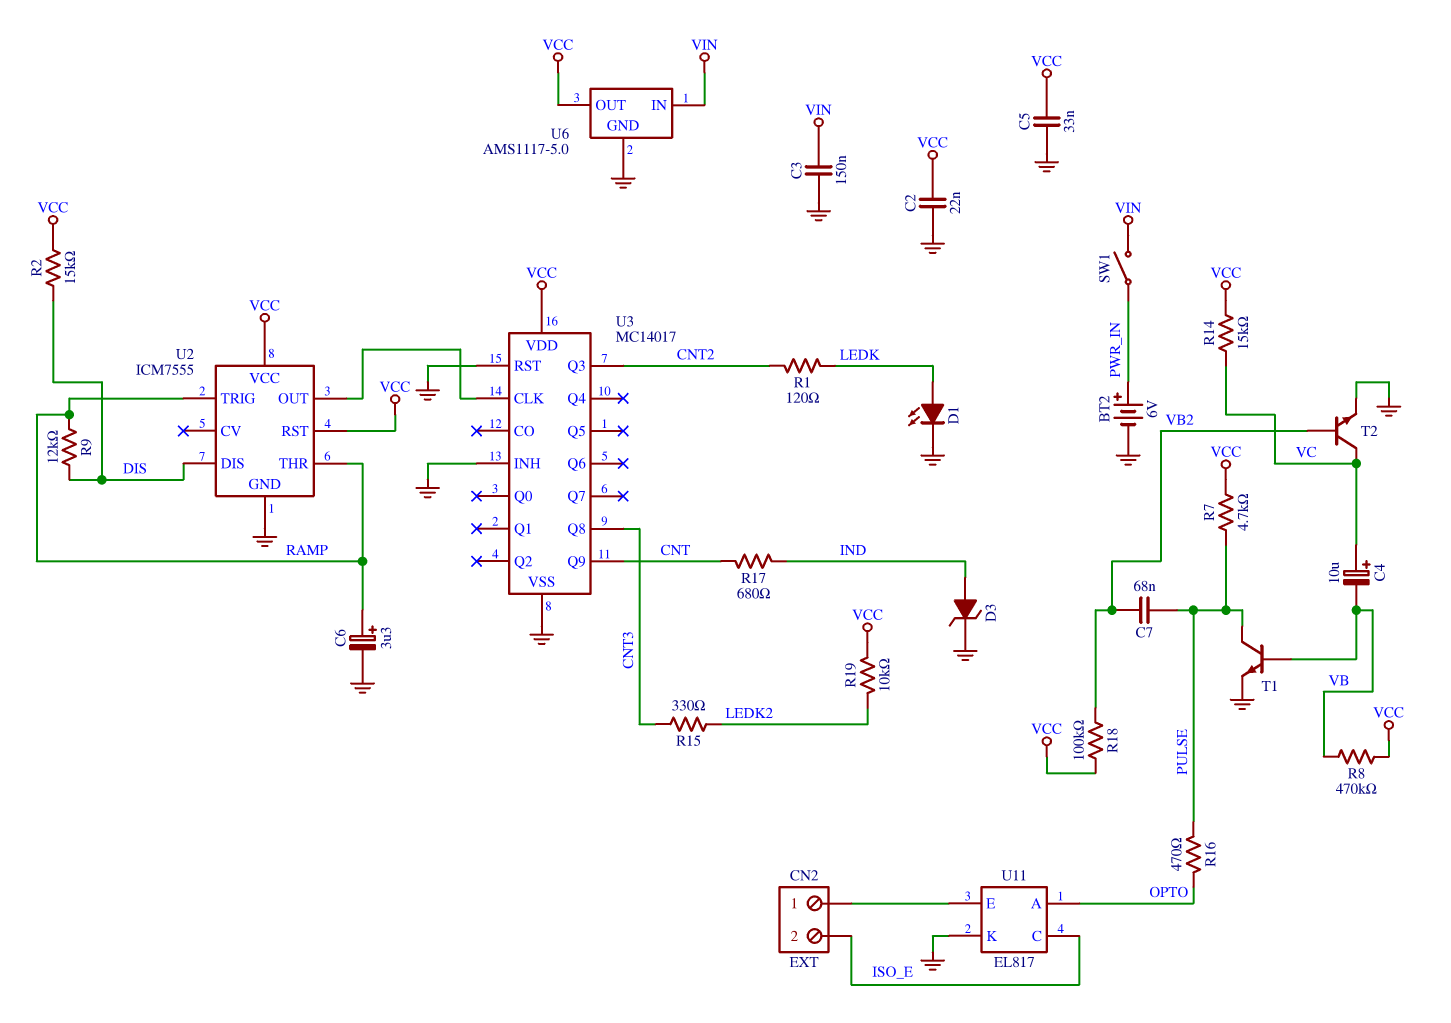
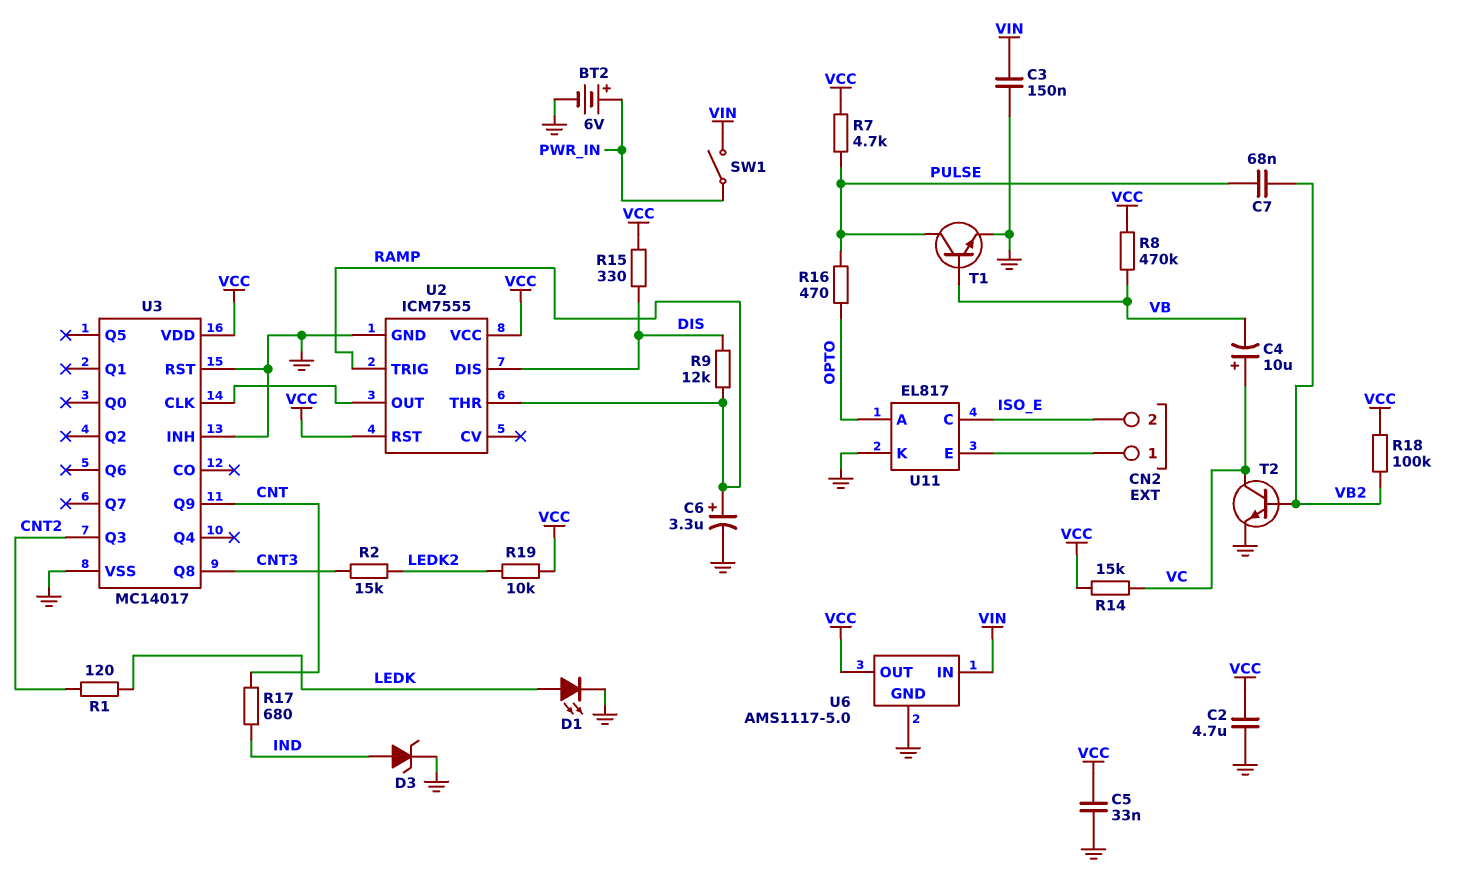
C2: 22nF (GND, VCC) -> 4.7uF (GND, VCC)
R2: 15k (DIS, VCC) -> 15k (CNT3, LEDK2)
R15: 330 (CNT3, LEDK2) -> 330 (DIS, VCC)

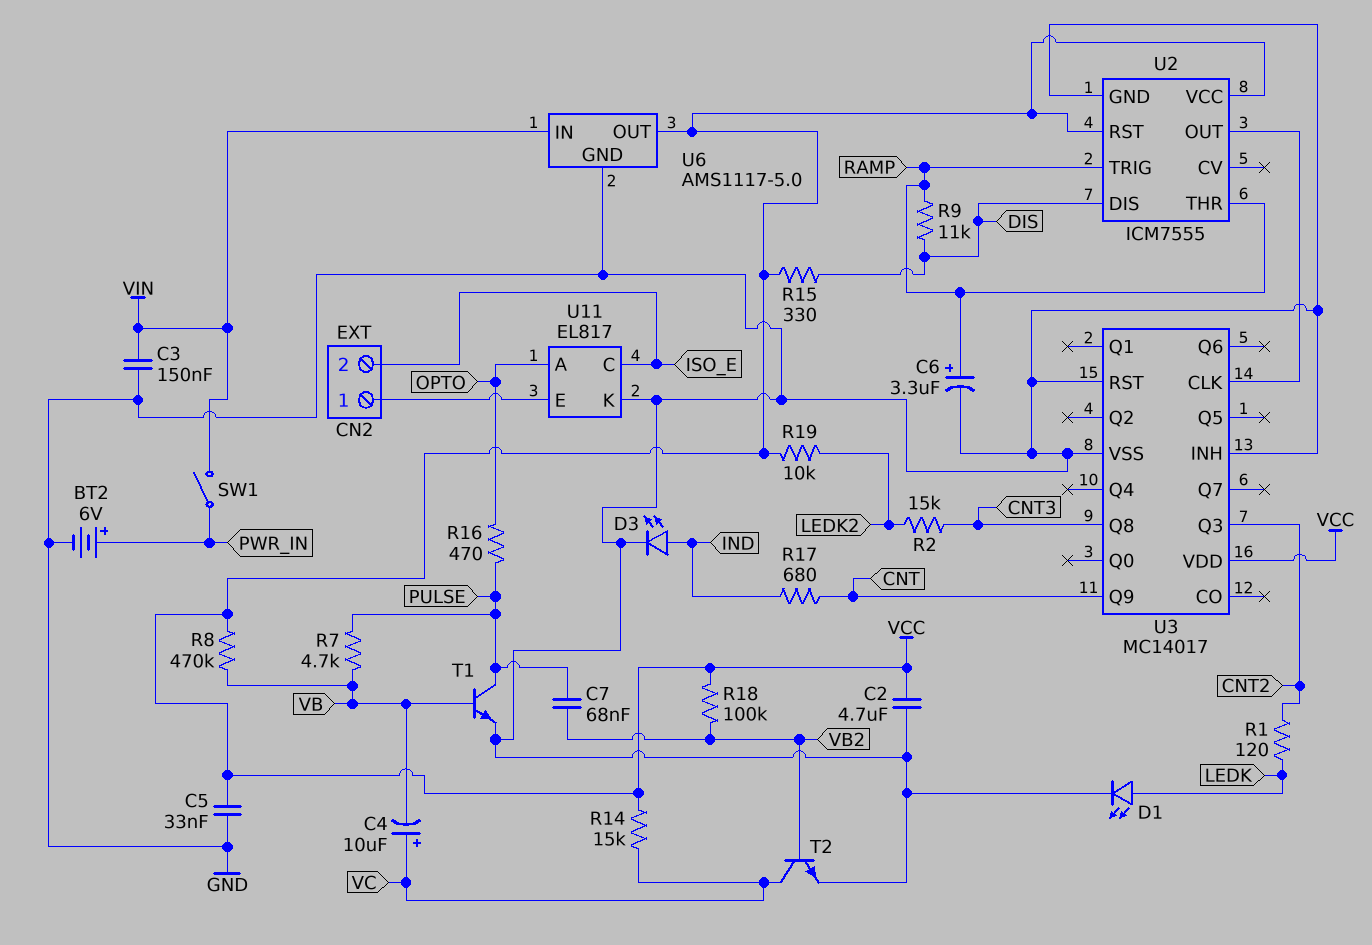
D3: zener (A IND, K GND) -> LED (A IND, K GND)
R7: 4.7k (PULSE, VCC) -> 4.7k (PULSE, VB)
R9: 12k (DIS, RAMP) -> 11k (DIS, RAMP)

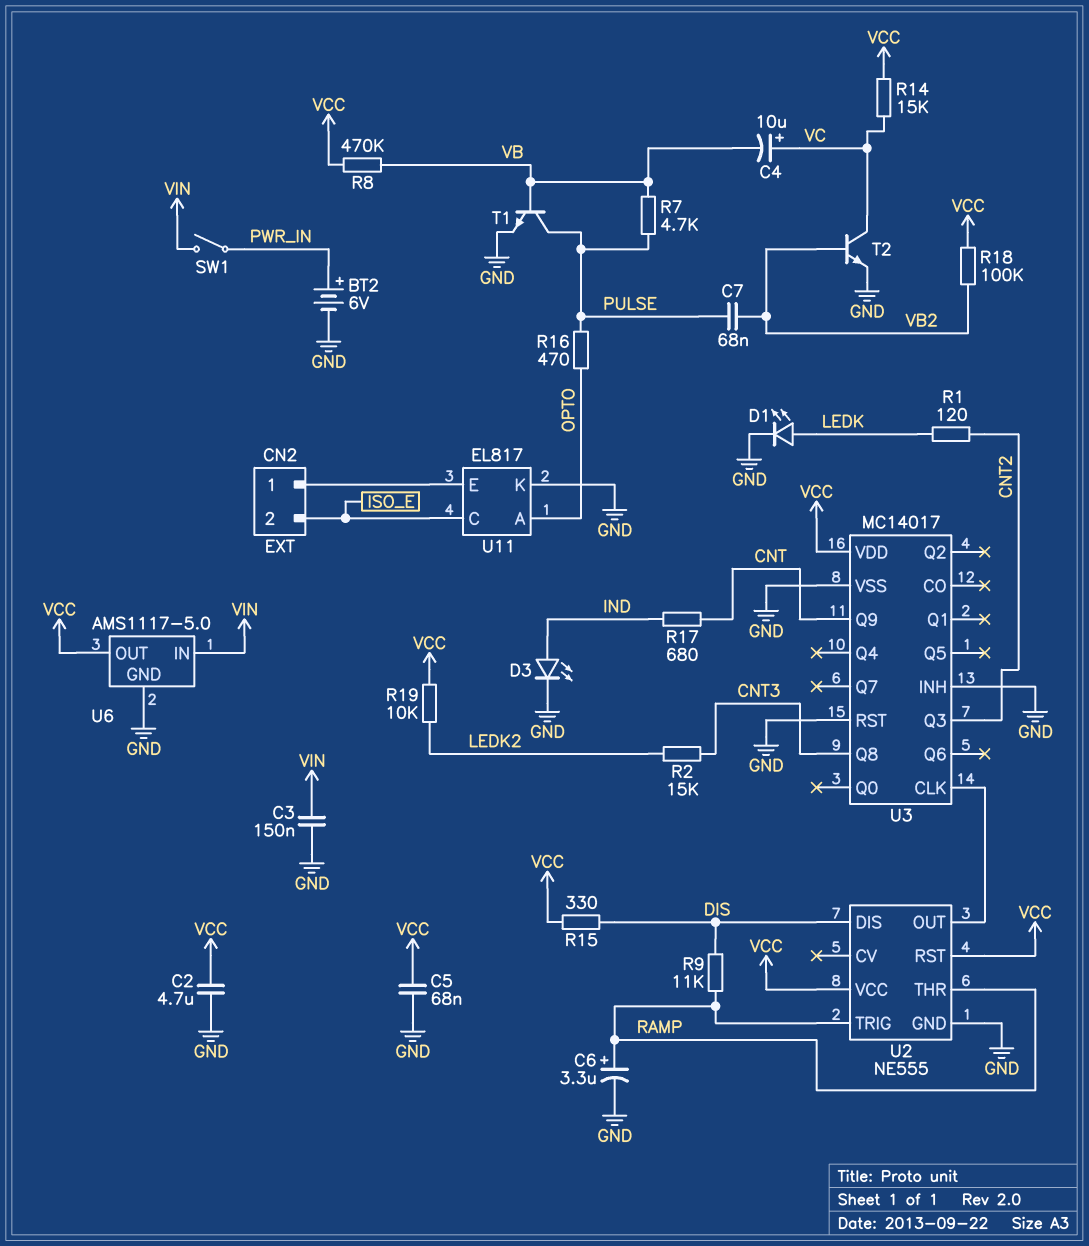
C5: 33nF (GND, VCC) -> 68nF (GND, VCC)
U2: ICM7555 -> NE555

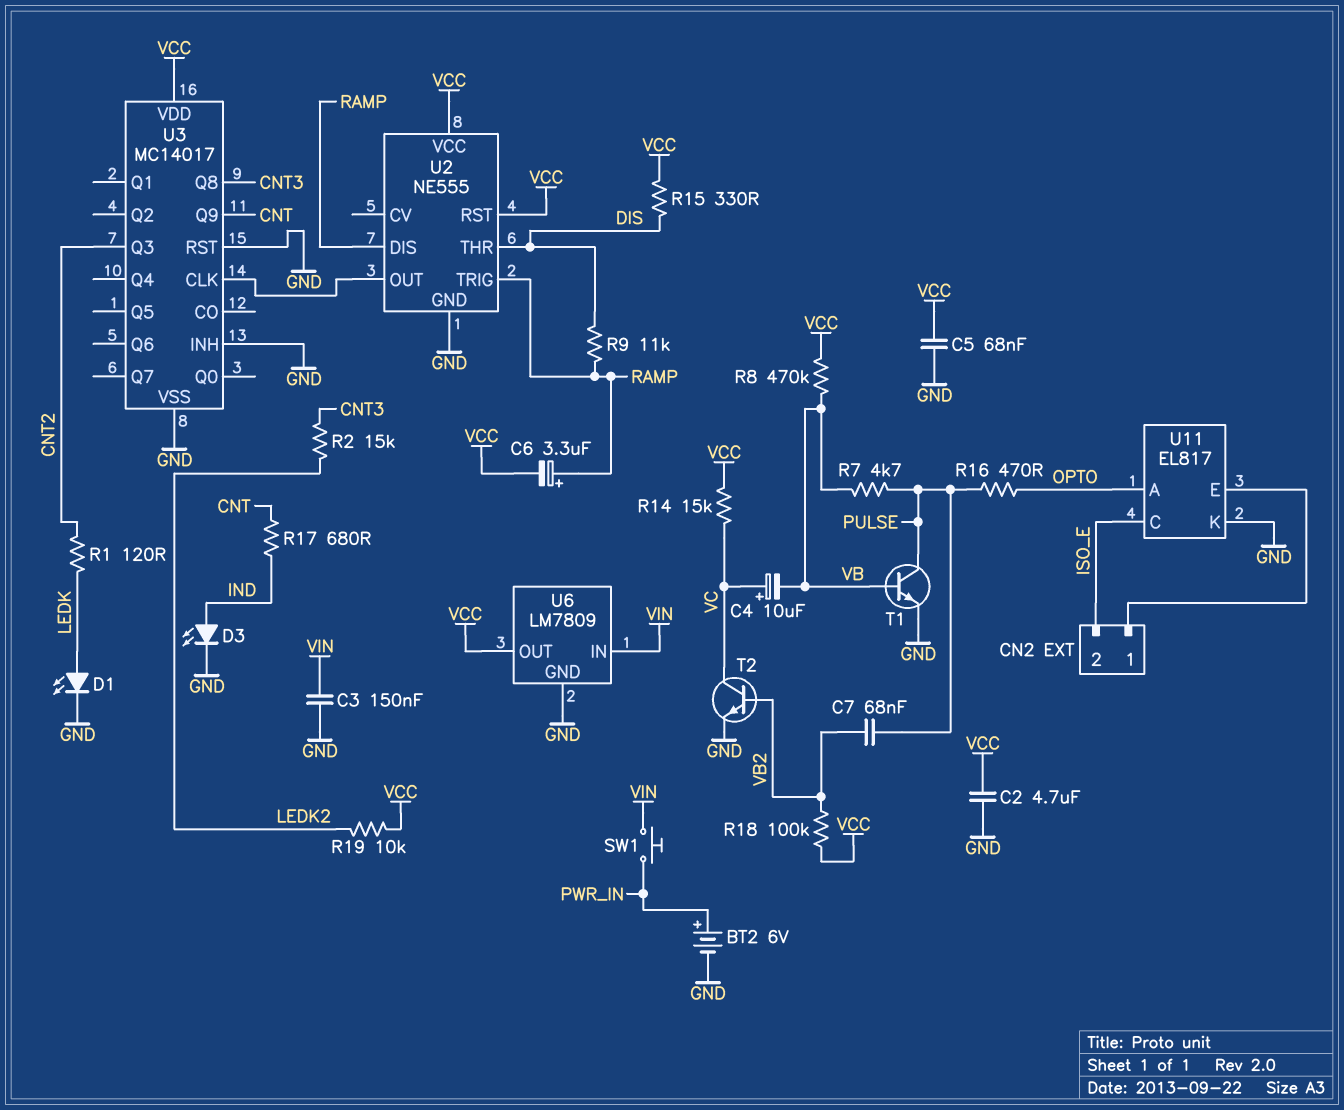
C6: 3.3uF (plus RAMP, minus GND) -> 3.3uF (plus RAMP, minus VCC)
SW1: switch (PWR_IN, VIN) -> button (PWR_IN, VIN)
U2 pin DIS: DIS -> RAMP
U2 pin THR: RAMP -> DIS
U6: AMS1117-5.0 -> LM7809

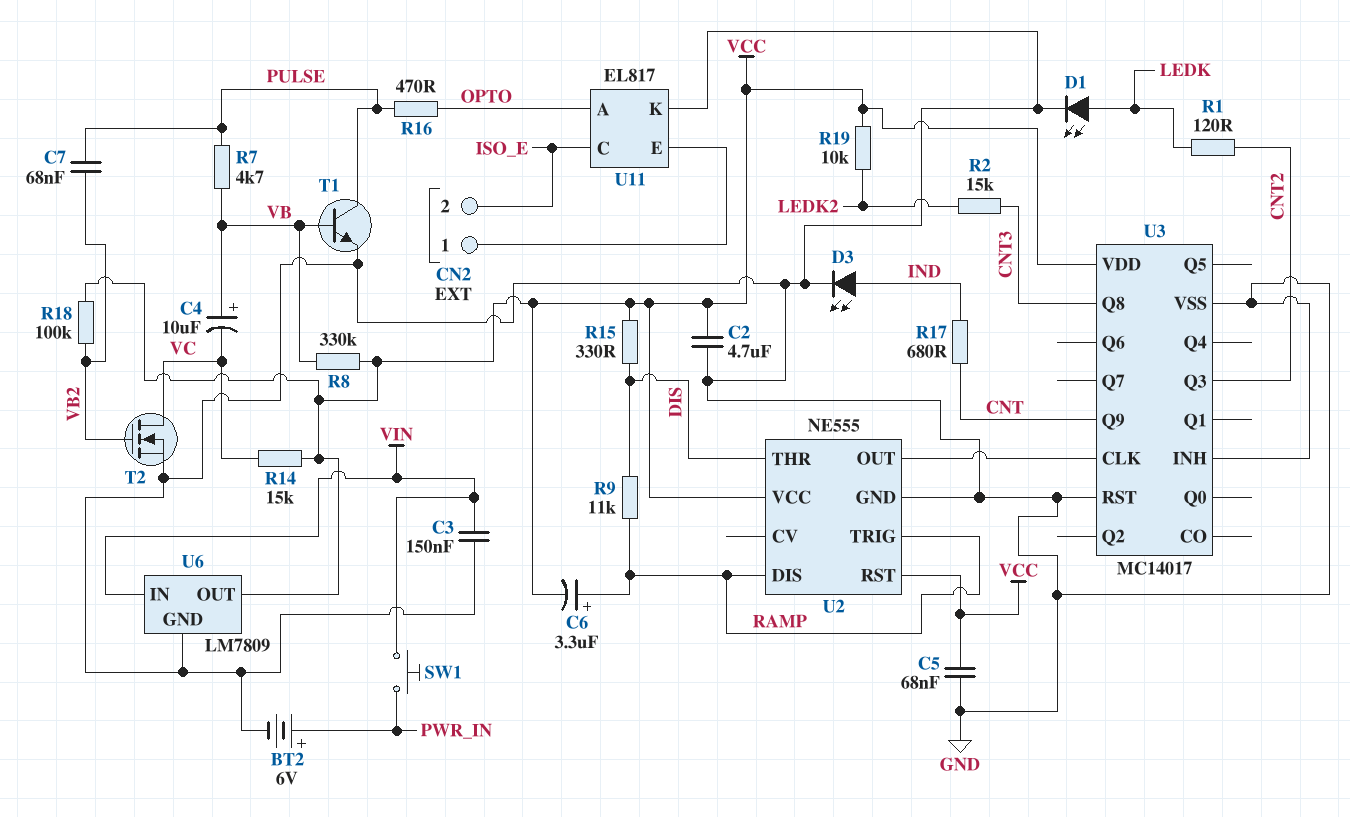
C4: 10uF (plus VC, minus VB) -> 10uF (plus VB, minus VC)
R8: 470k (VB, VCC) -> 330k (VB, VCC)
T2: NPN (B VB2, C VC, E GND) -> NMOS (G VB2, D VC, S GND)

